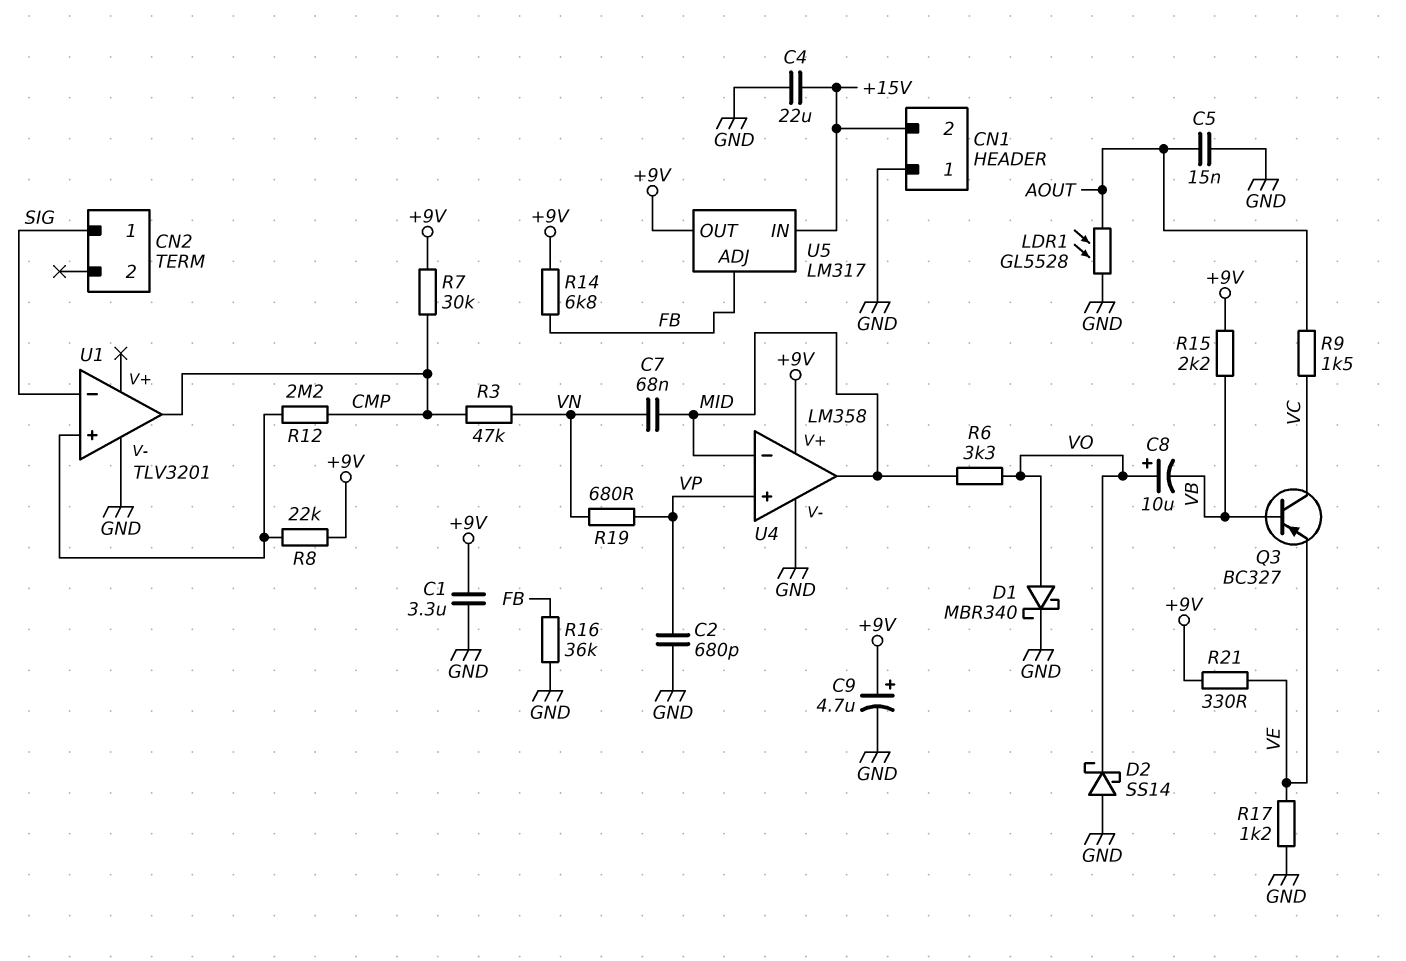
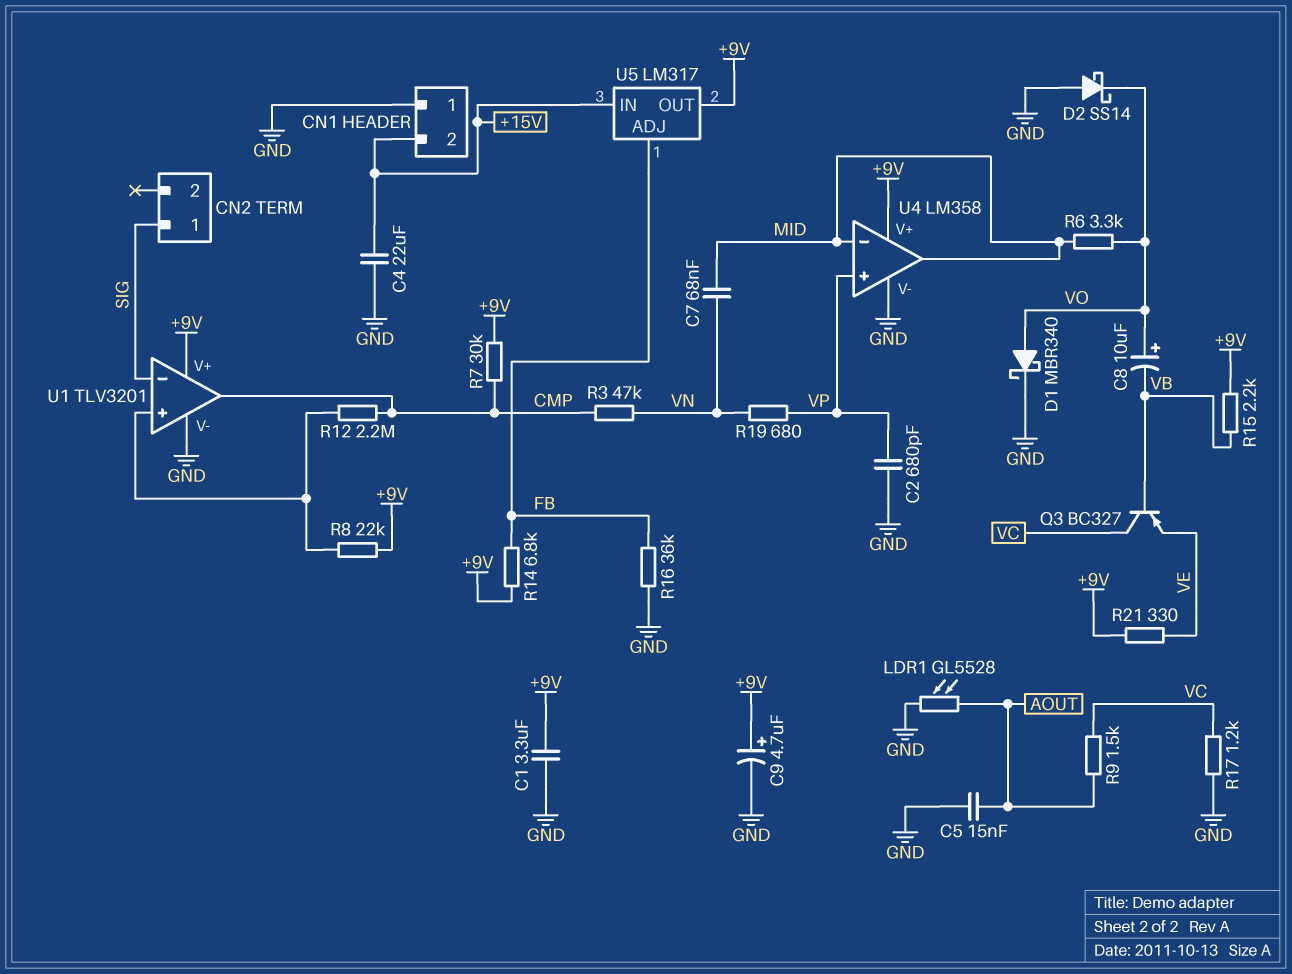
R17: 1.2k (GND, VE) -> 1.2k (GND, VC)
U1 pin V+: none -> +9V

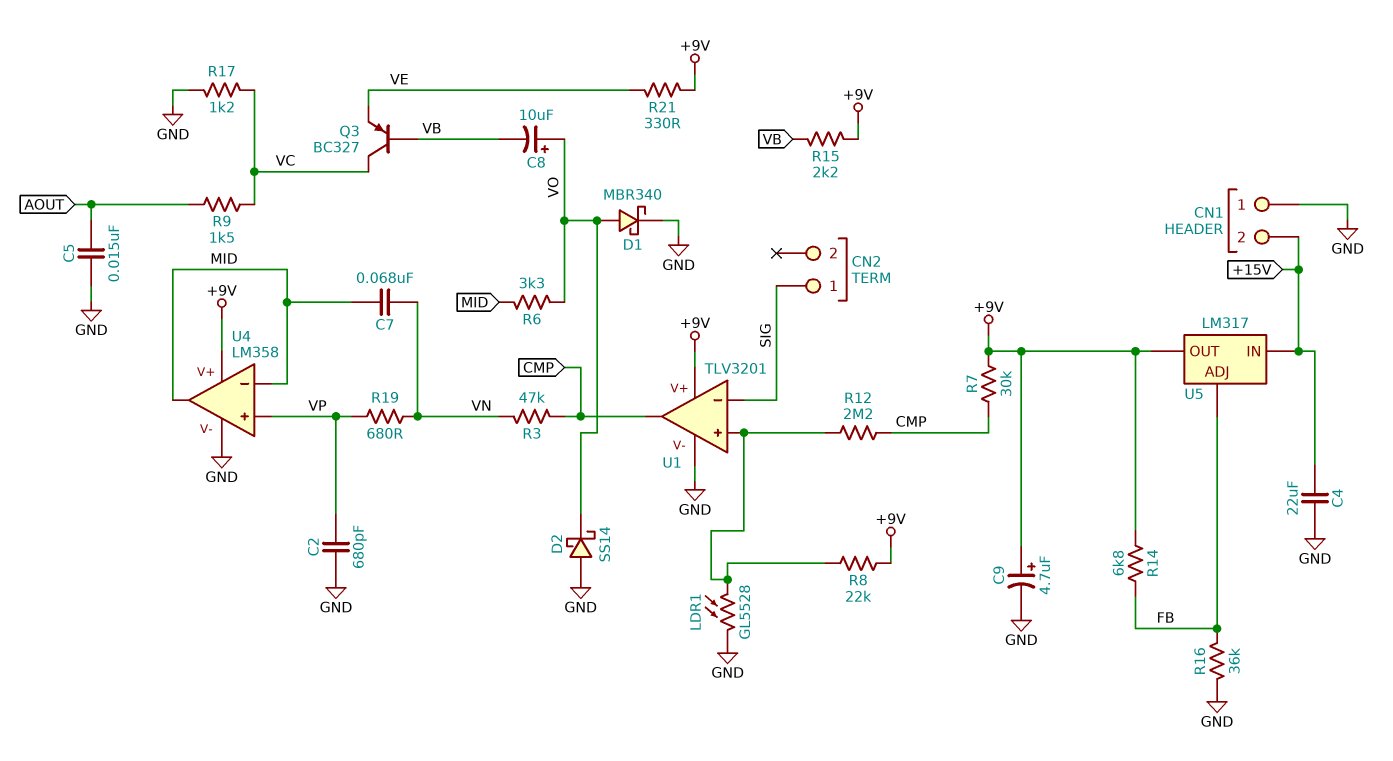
C1: 3.3uF (+9V, GND) -> none
LDR1: GL5528 (AOUT, GND) -> GL5528 (GND, U1/in+)

